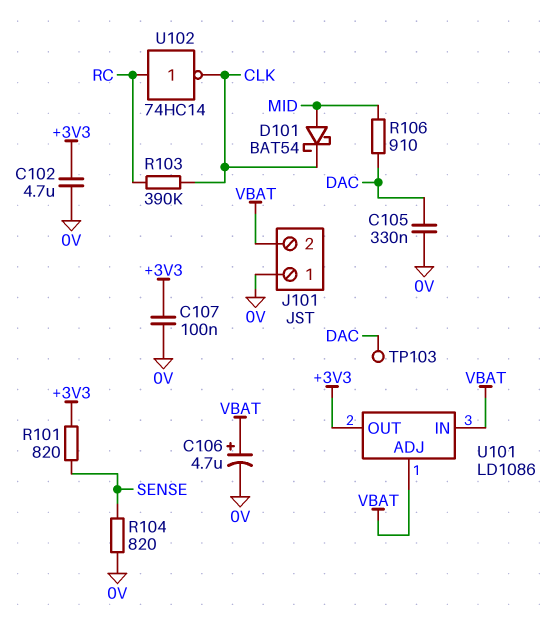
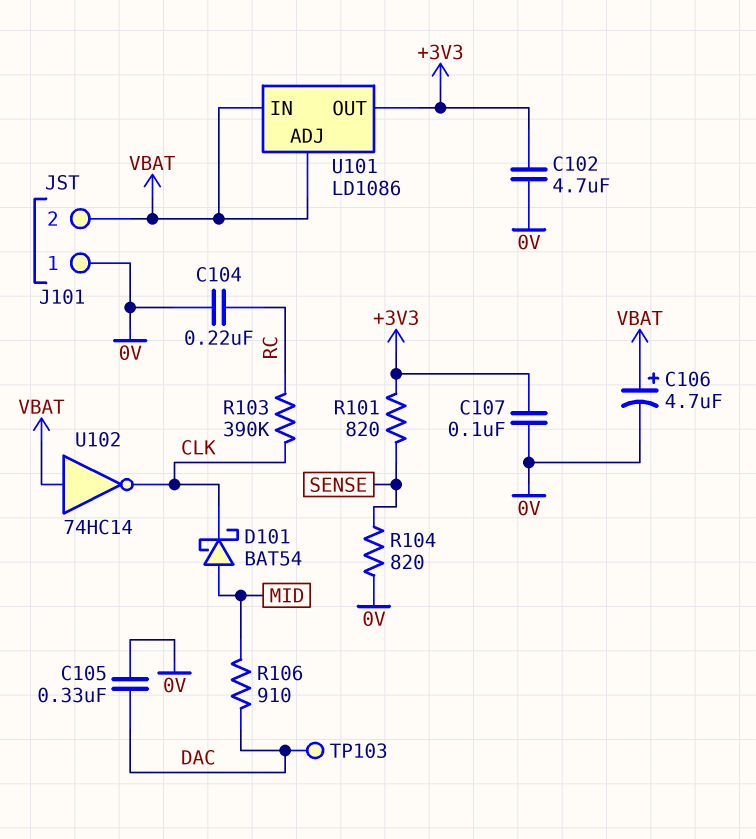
C104: none -> 220nF (0V, RC)
U102: NOT 74HC14 (in RC, out CLK) -> NOT 74HC14 (in VBAT, out CLK)

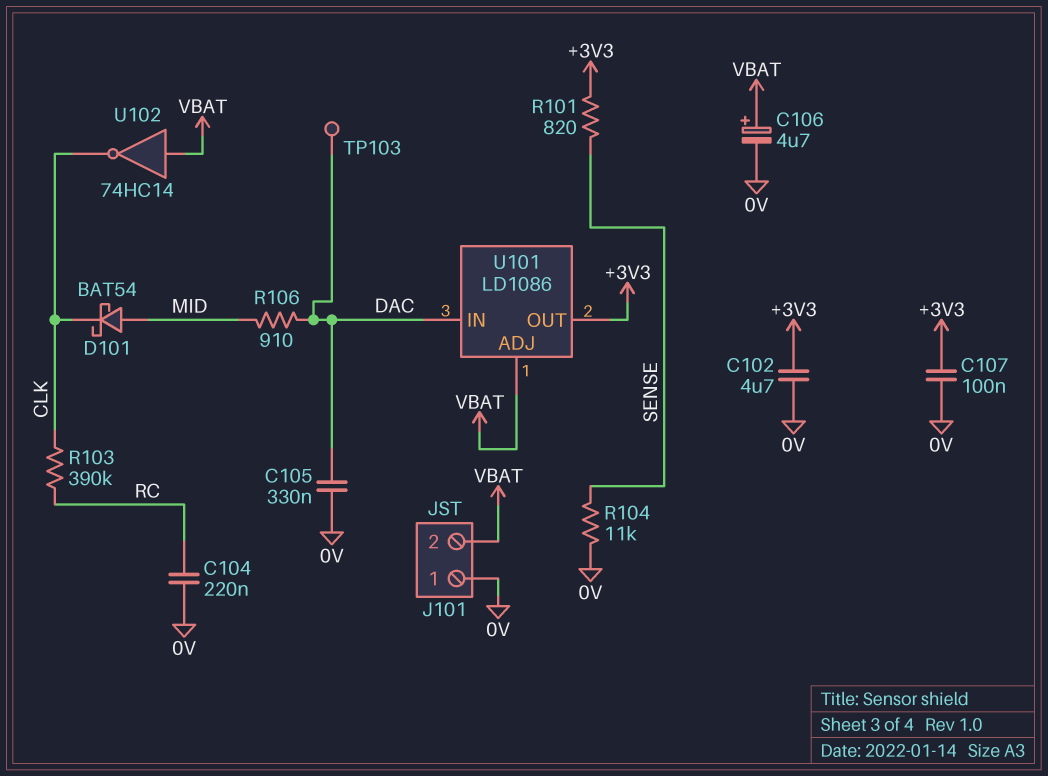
R104: 820 (0V, SENSE) -> 11k (0V, SENSE)
U101 pin IN: VBAT -> DAC

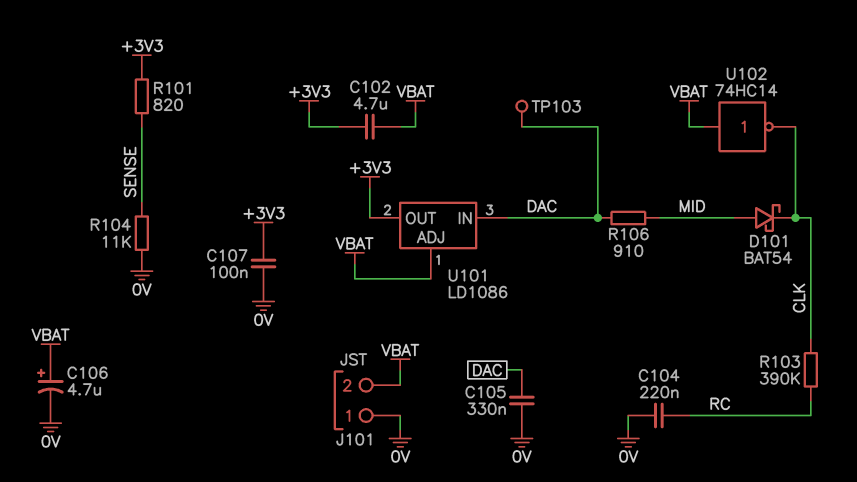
C102: 4.7uF (+3V3, 0V) -> 4.7uF (+3V3, VBAT)

